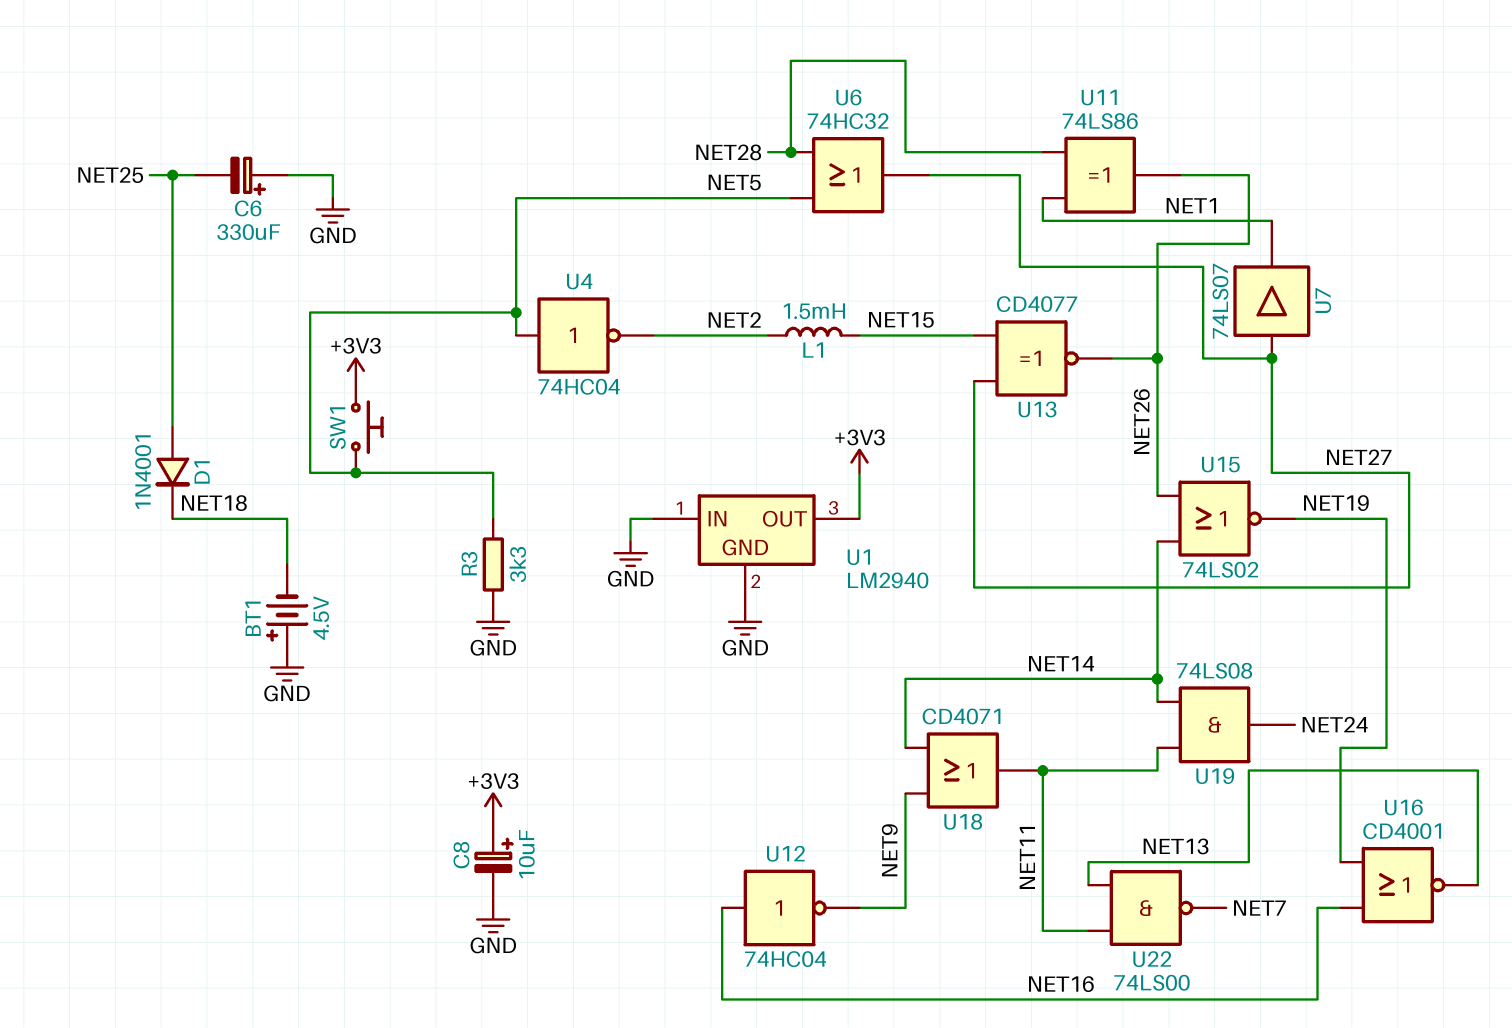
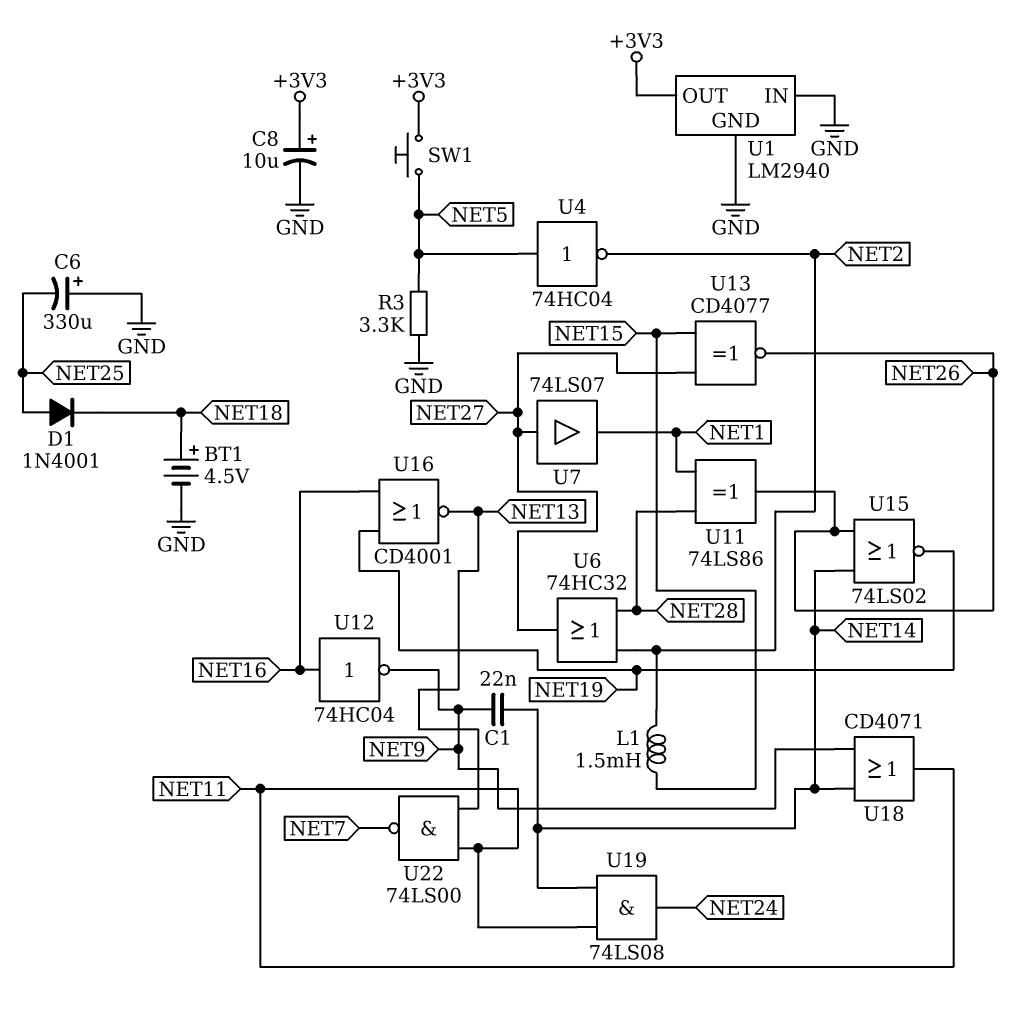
BT1: 4.5V (plus GND, minus NET18) -> 4.5V (plus NET18, minus GND)
C1: none -> 22nF (NET9, NET14)
U6: OR 74HC32 (in NET5, in NET28, out NET27) -> OR 74HC32 (in NET2, in NET28, out NET27)

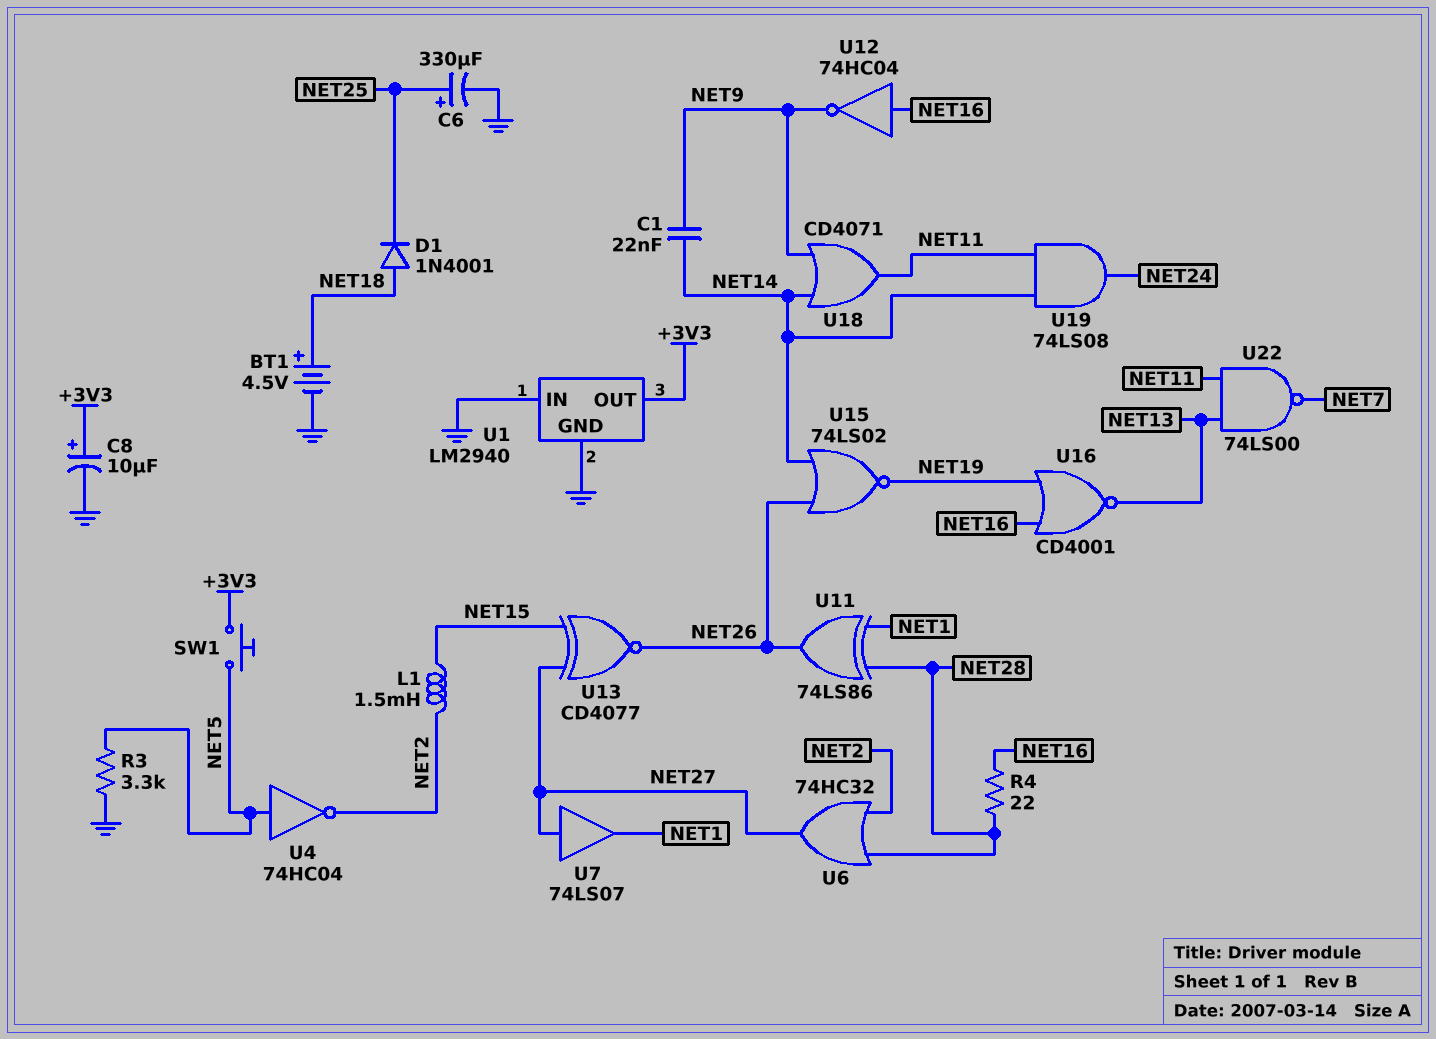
C6: 330uF (plus GND, minus NET25) -> 330uF (plus NET25, minus GND)
D1: diode 1N4001 (A NET25, K NET18) -> diode 1N4001 (A NET18, K NET25)
R4: none -> 22 (NET16, NET28)

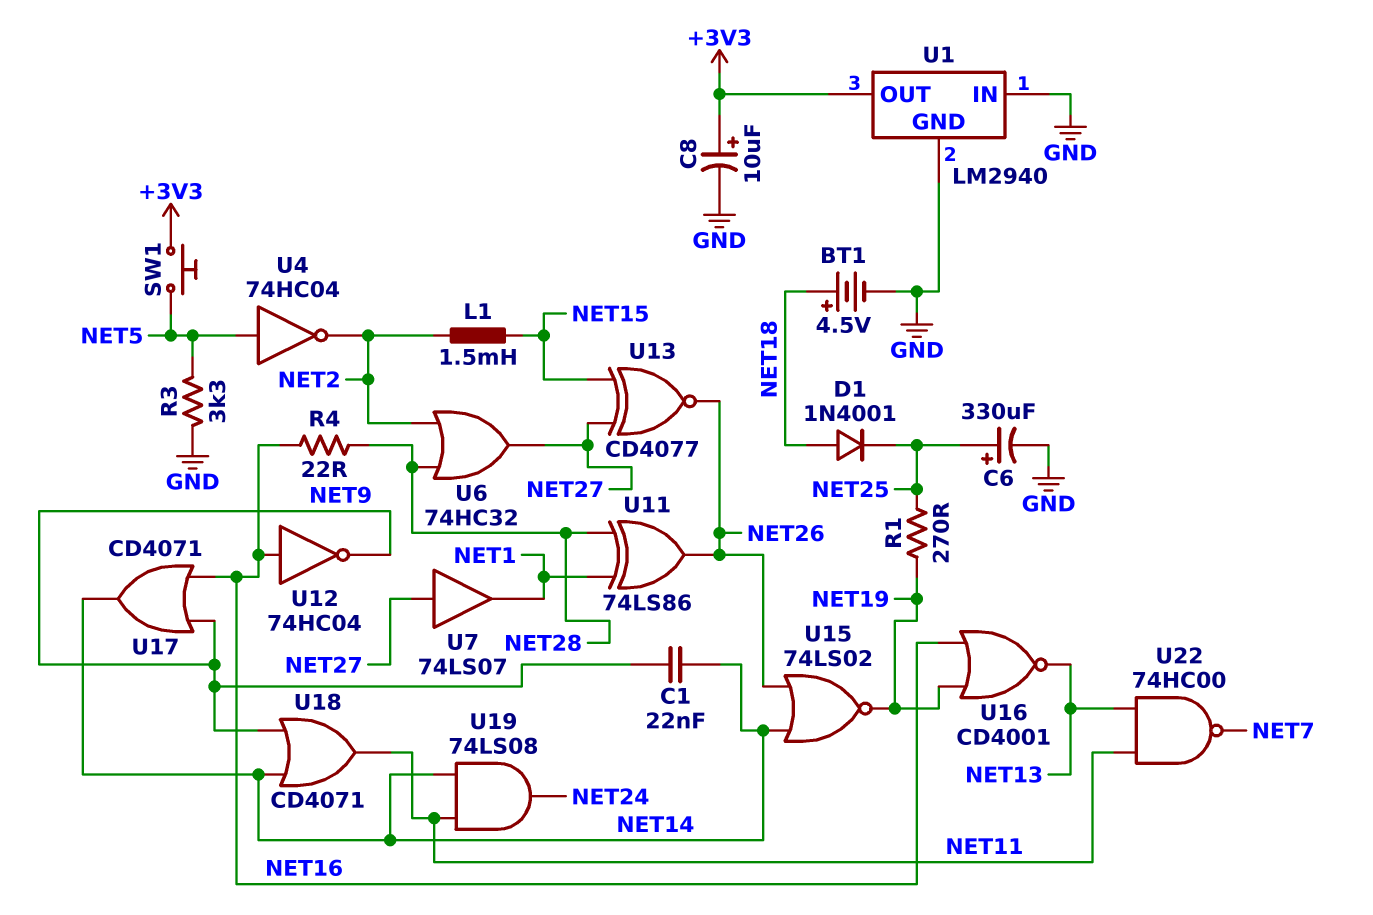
R1: none -> 270 (NET19, NET25)
U17: none -> OR CD4071 (in NET9, in NET16, out NET14)
U22: NAND 74LS00 (in NET11, in NET13, out NET7) -> NAND 74HC00 (in NET11, in NET13, out NET7)

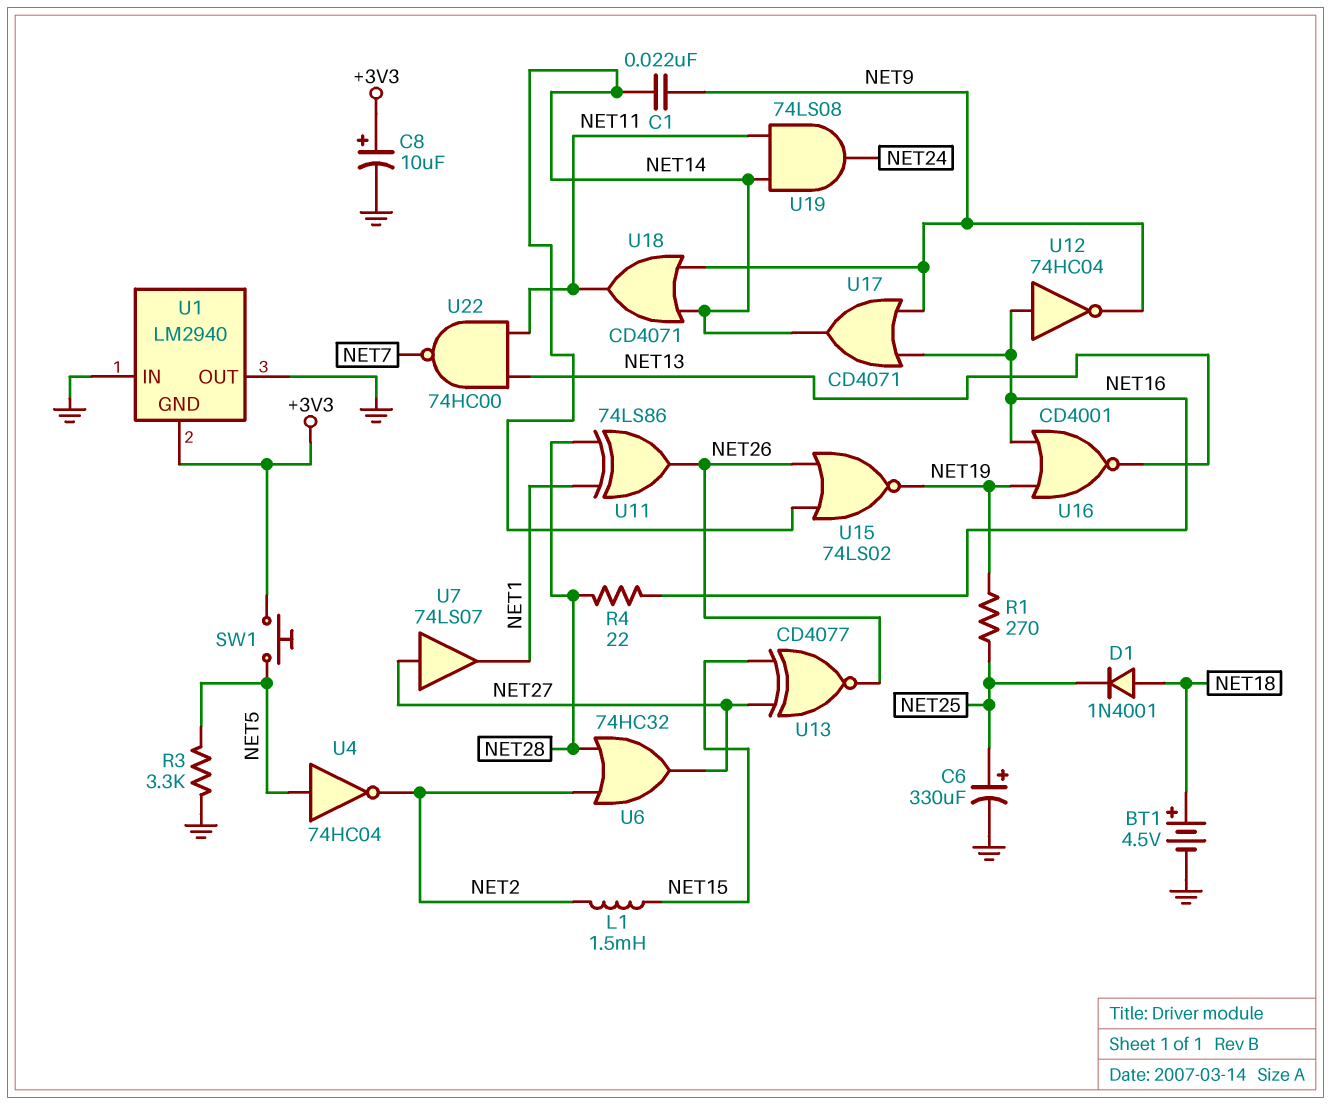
U1 pin GND: GND -> +3V3
U1 pin OUT: +3V3 -> GND

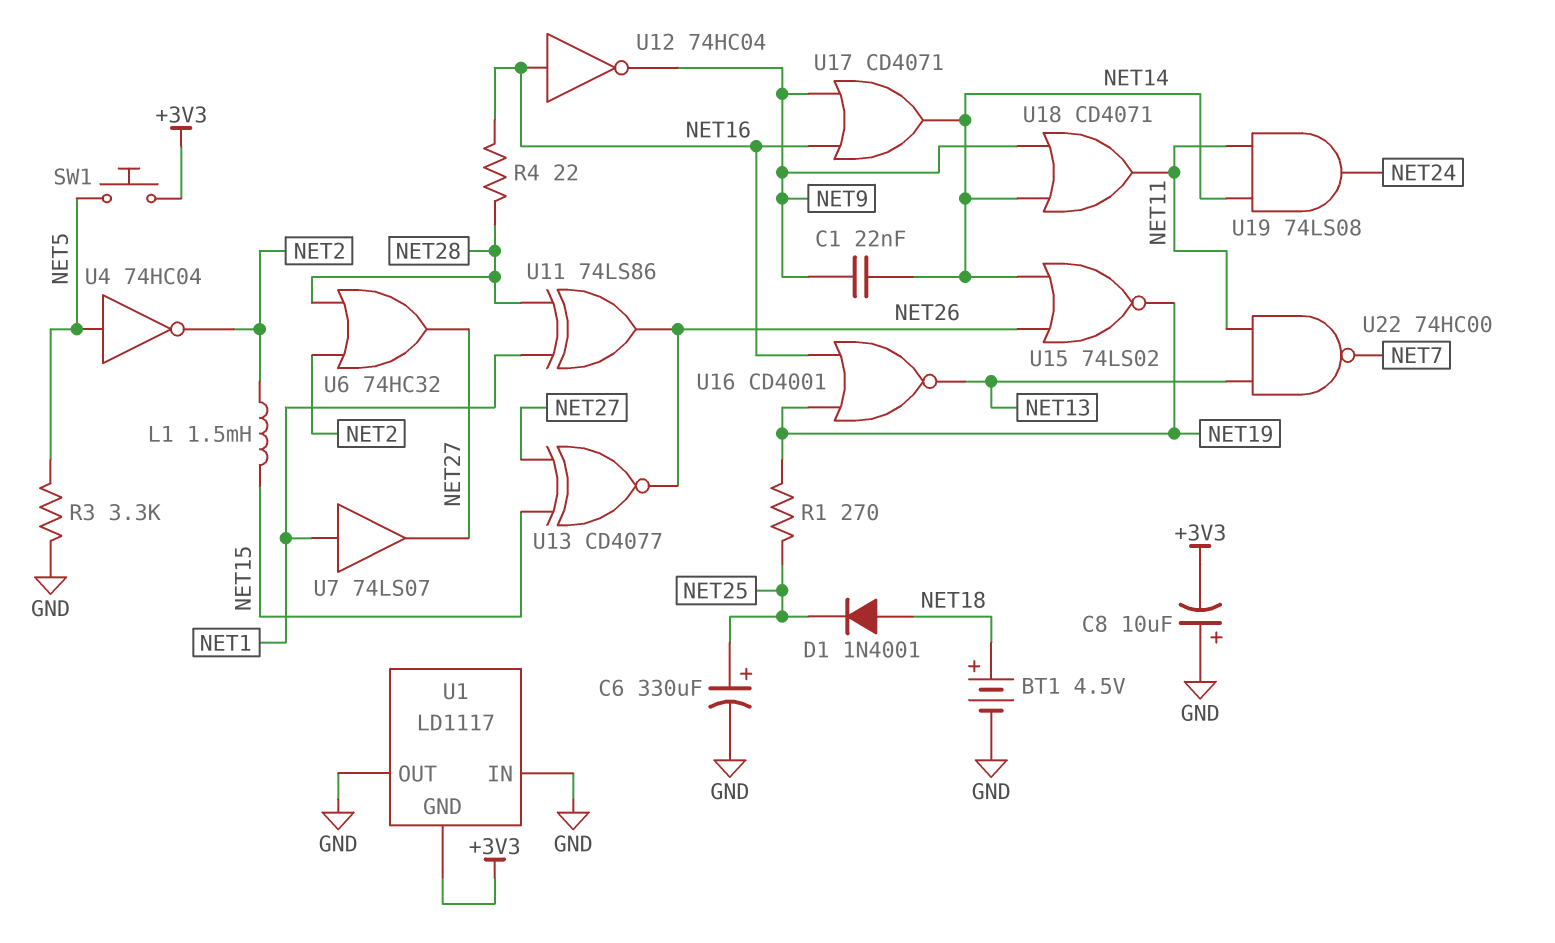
C8: 10uF (plus +3V3, minus GND) -> 10uF (plus GND, minus +3V3)
U1: LM2940 -> LD1117
U7: buffer 74LS07 (in NET27, out NET1) -> buffer 74LS07 (in NET1, out NET27)

